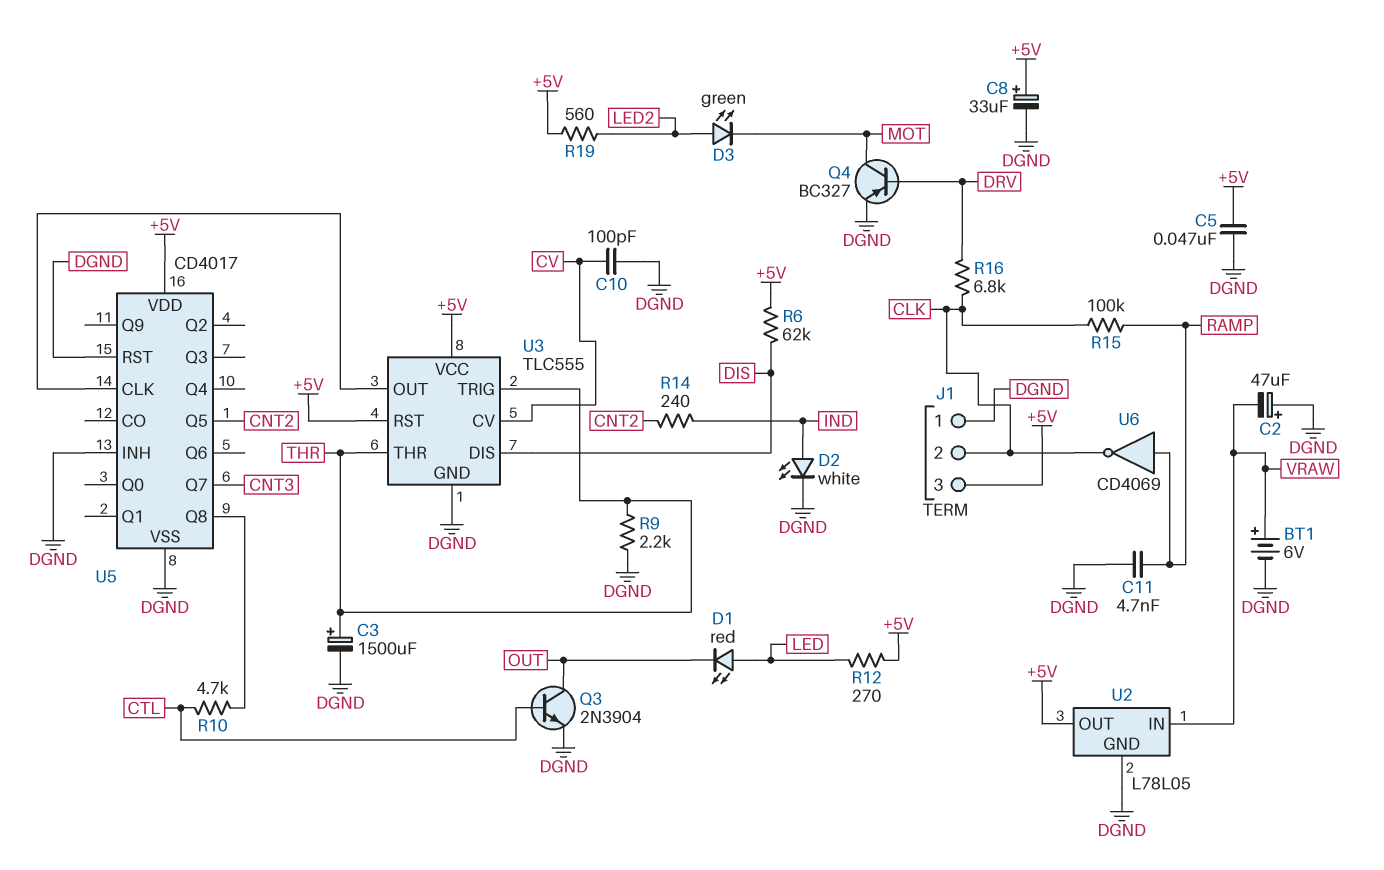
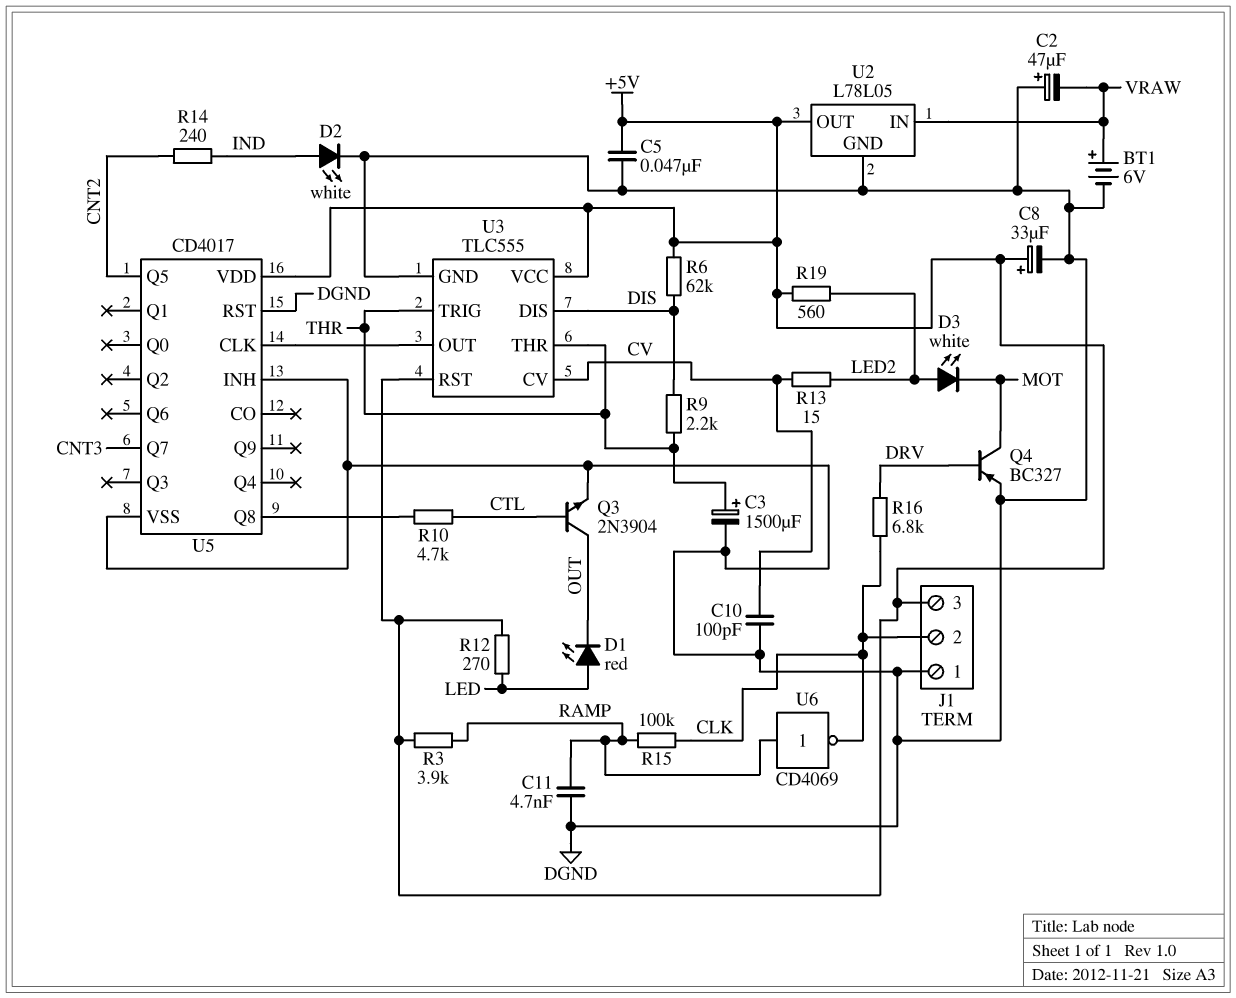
D3: LED green (A LED2, K MOT) -> LED white (A LED2, K MOT)
R3: none -> 3.9k (+5V, RAMP)
R9: 2.2k (DGND, THR) -> 2.2k (DIS, THR)
R13: none -> 15 (CV, LED2)

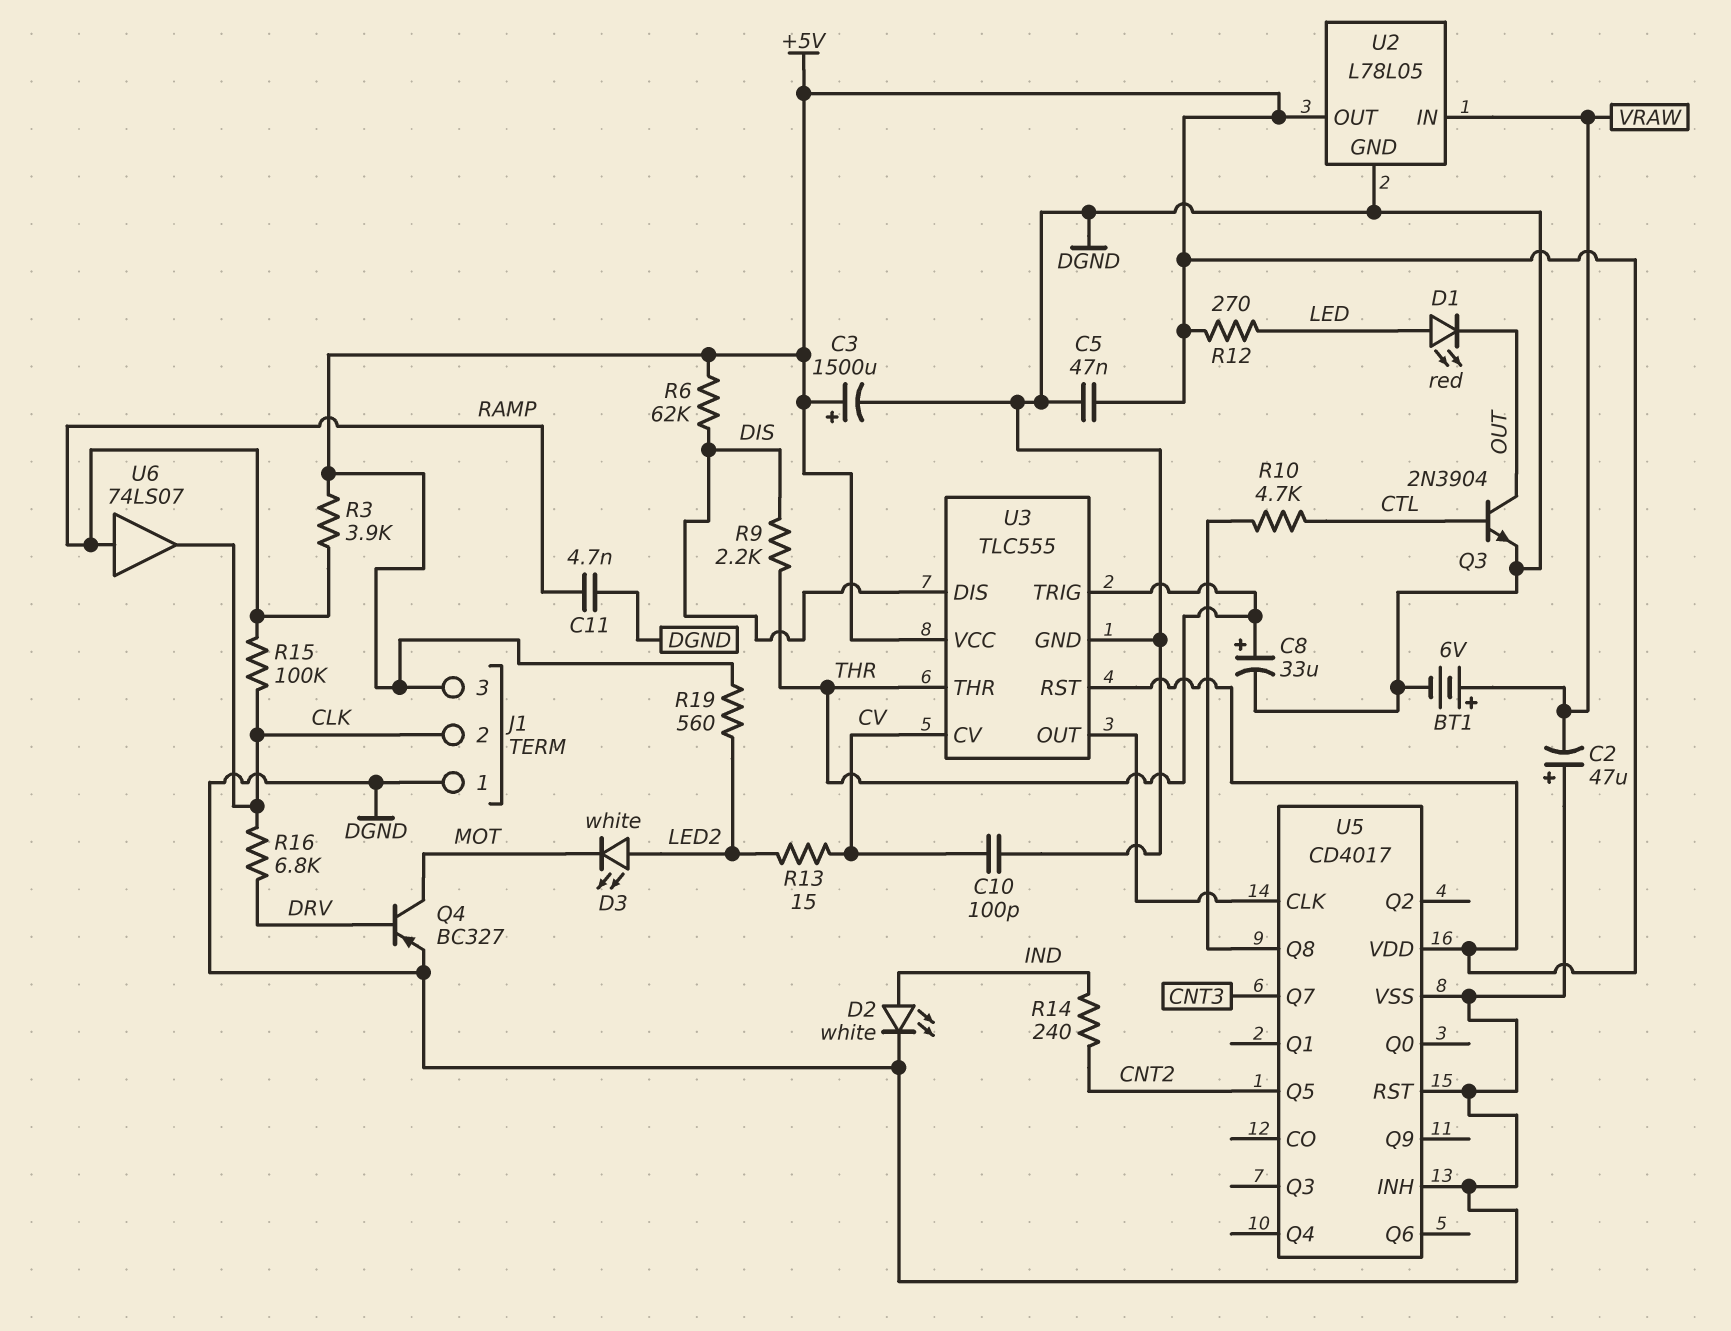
C3: 1500uF (plus THR, minus DGND) -> 1500uF (plus +5V, minus DGND)
C8: 33uF (plus +5V, minus DGND) -> 33uF (plus THR, minus DGND)
U6: NOT CD4069 (in RAMP, out CLK) -> buffer 74LS07 (in RAMP, out CLK)

